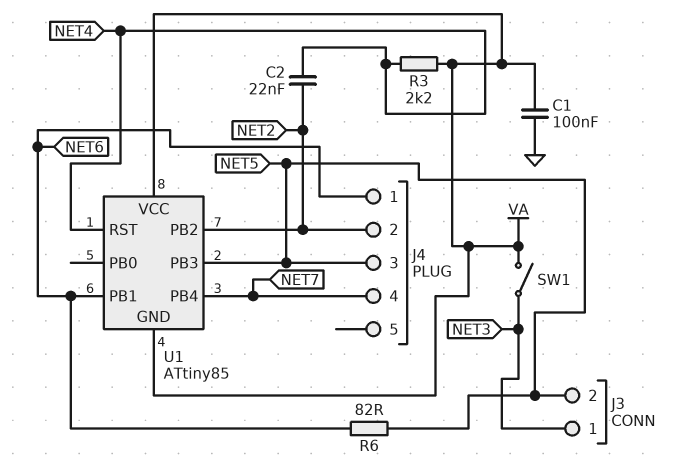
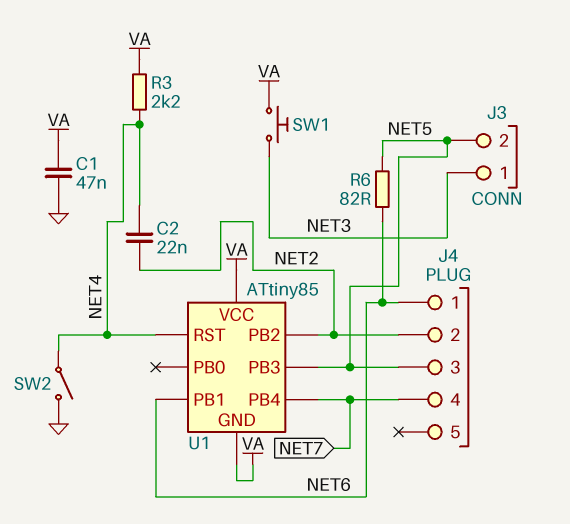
C1: 100nF (GND, VA) -> 47nF (GND, VA)
SW1: switch (NET3, VA) -> button (NET3, VA)
SW2: none -> switch (GND, NET4)

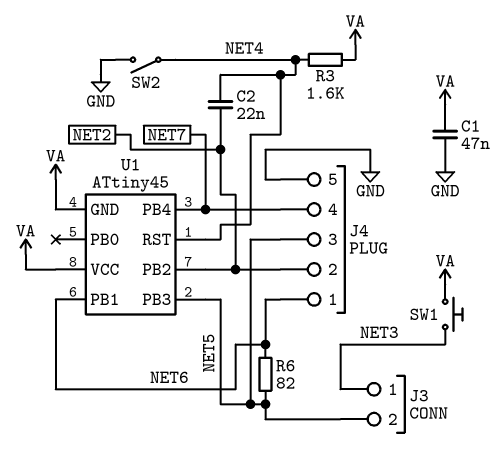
J4 pin 5: none -> GND
R3: 2.2k (NET4, VA) -> 1.6k (NET4, VA)
U1: ATtiny85 -> ATtiny45

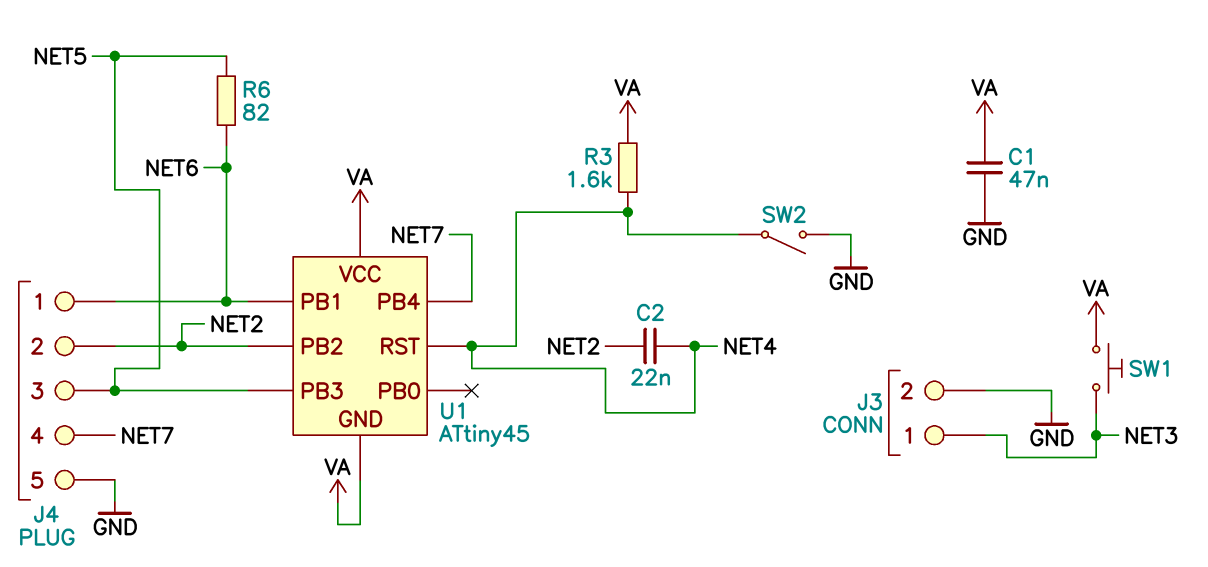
J3 pin 2: NET5 -> GND

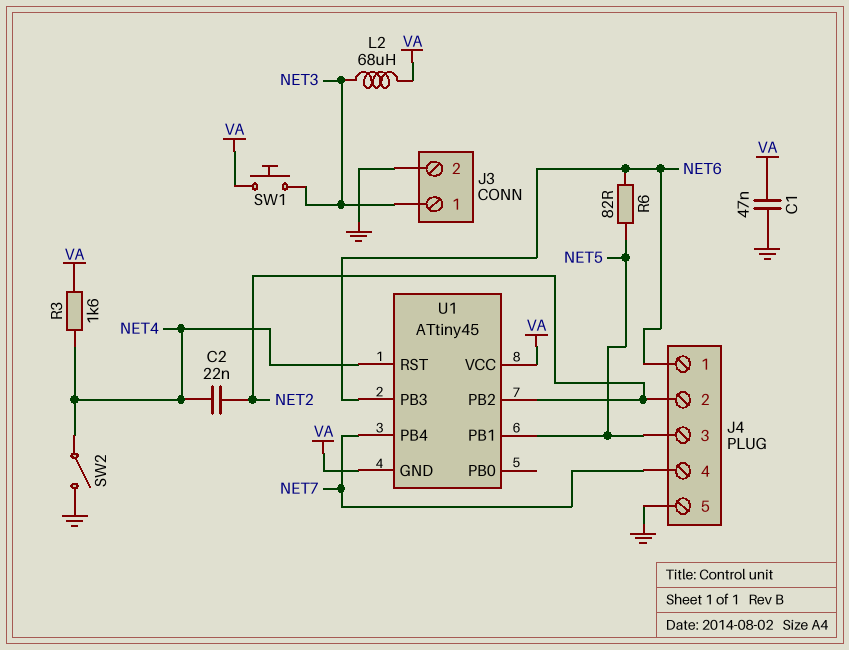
L2: none -> 68uH (NET3, VA)
U1 pin PB1: NET6 -> NET5
U1 pin PB3: NET5 -> NET6

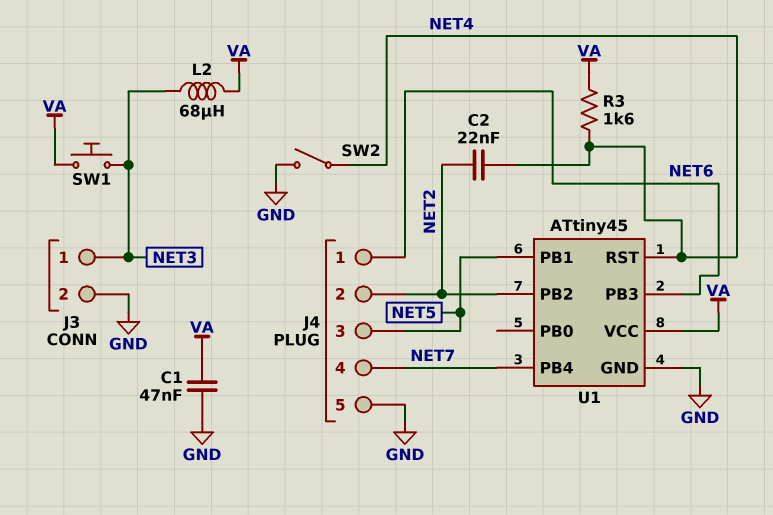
R6: 82 (NET5, NET6) -> none
U1 pin GND: VA -> GND

